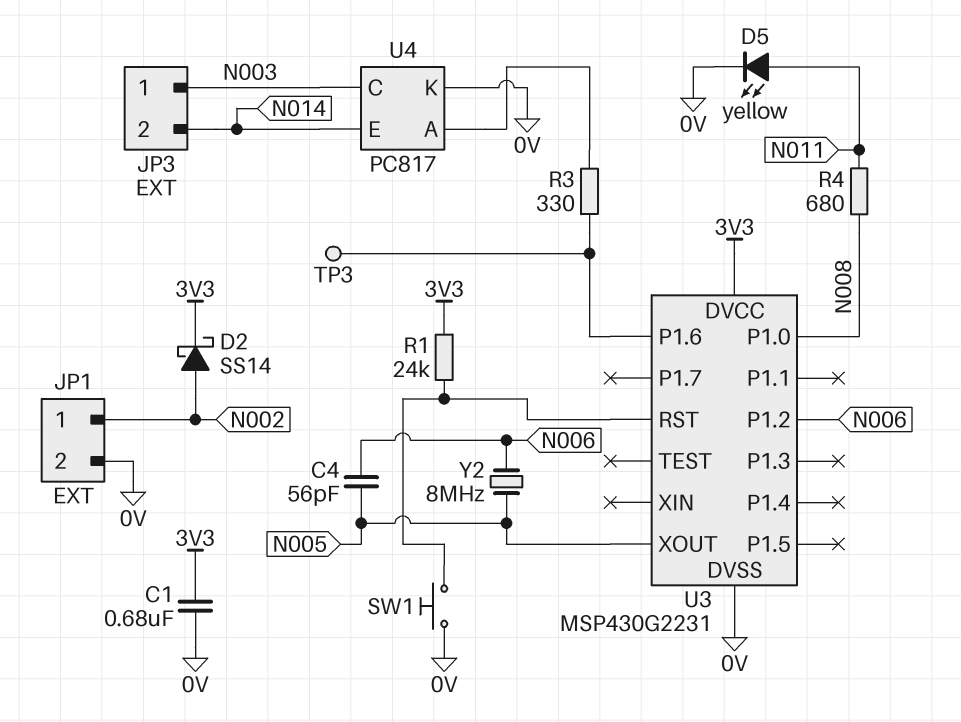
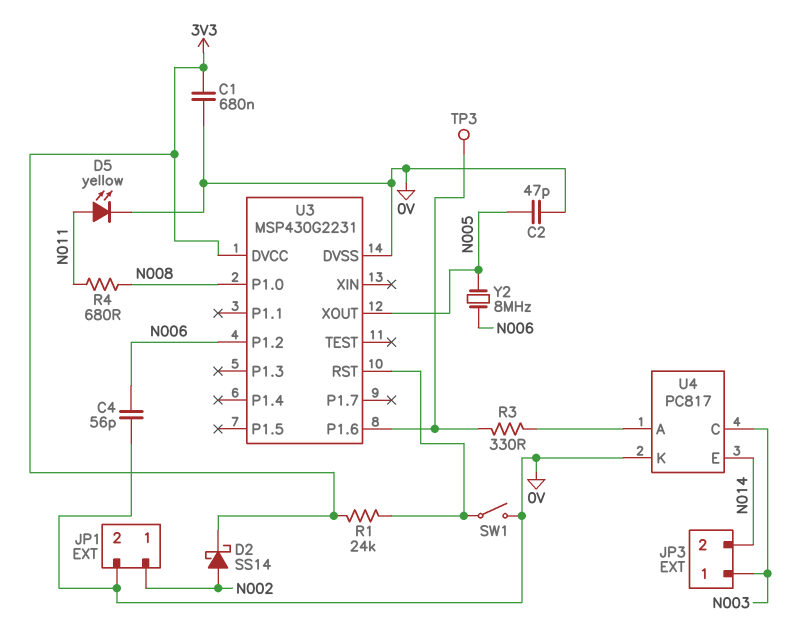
C2: none -> 47pF (0V, N005)
C4: 56pF (N005, N006) -> 56pF (0V, N006)
SW1: button (0V, U3/RST) -> switch (0V, U3/RST)

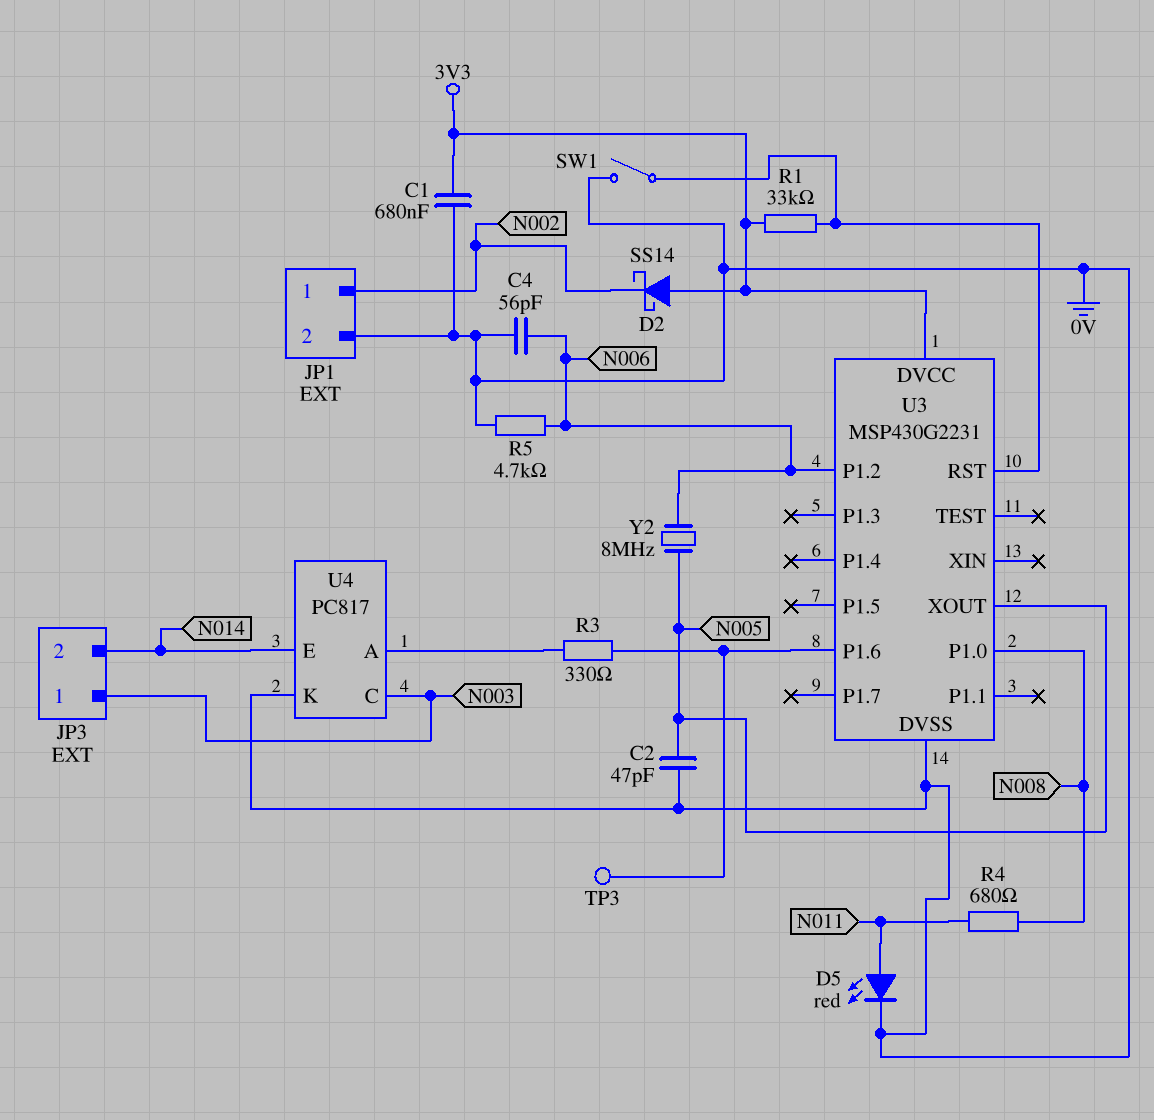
D2: schottky SS14 (A N002, K 3V3) -> schottky SS14 (A 3V3, K N002)
D5: LED yellow (A N011, K 0V) -> LED red (A N011, K 0V)
R1: 24k (3V3, U3/RST) -> 33k (3V3, U3/RST)
R5: none -> 4.7k (0V, N006)

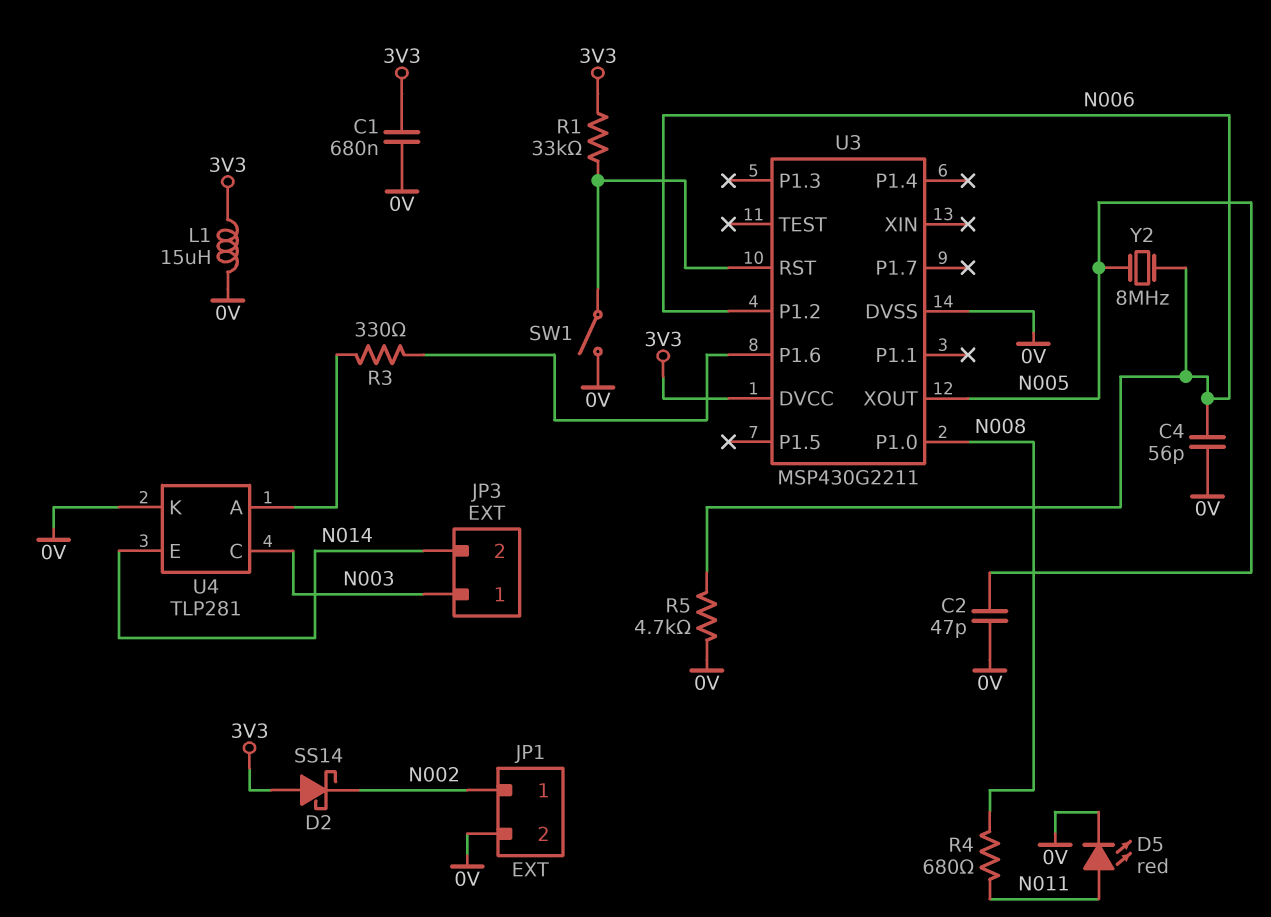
L1: none -> 15uH (0V, 3V3)
TP3: test point (U3/P1.6) -> none
U3: MSP430G2231 -> MSP430G2211
U4: PC817 -> TLP281

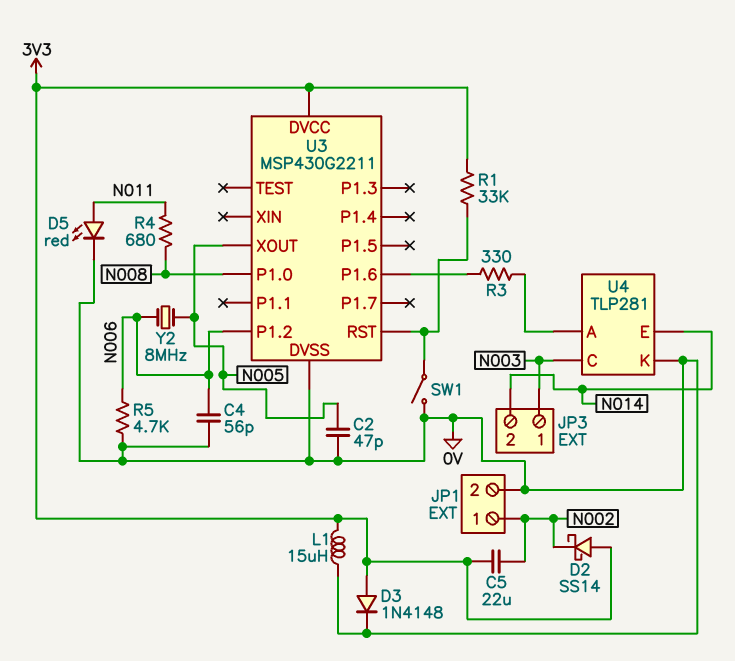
C1: 680nF (0V, 3V3) -> none
C5: none -> 22uF (3V3, N002)
D3: none -> diode 1N4148 (A 3V3, K 0V)

